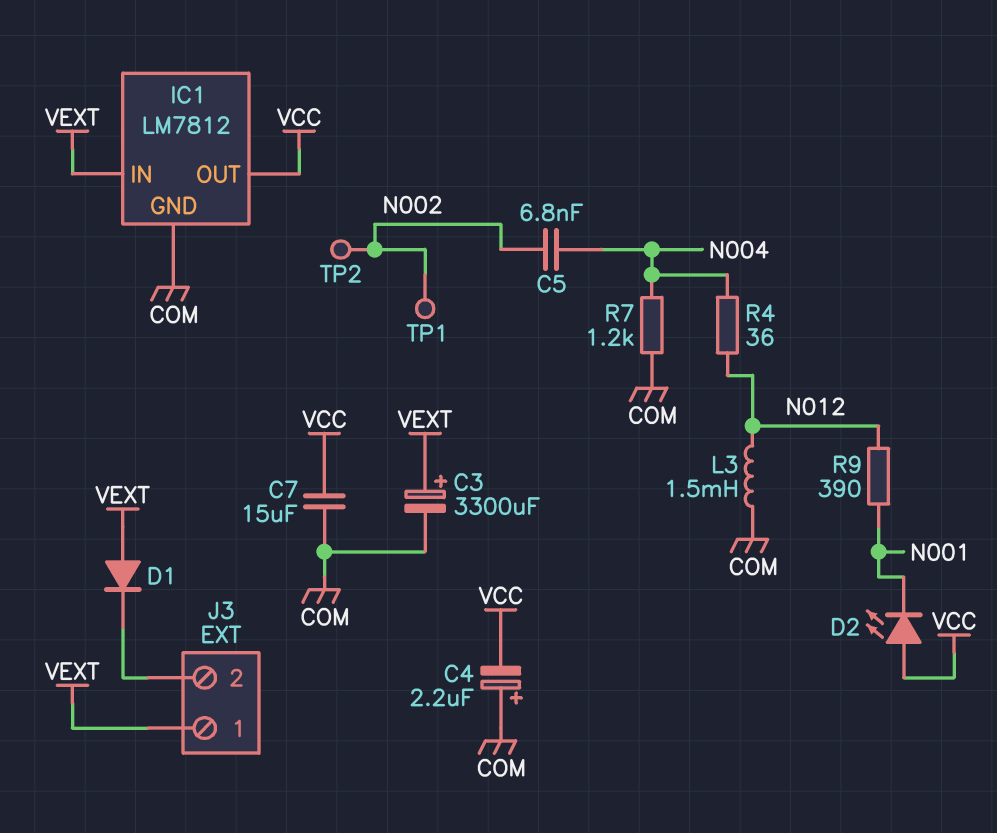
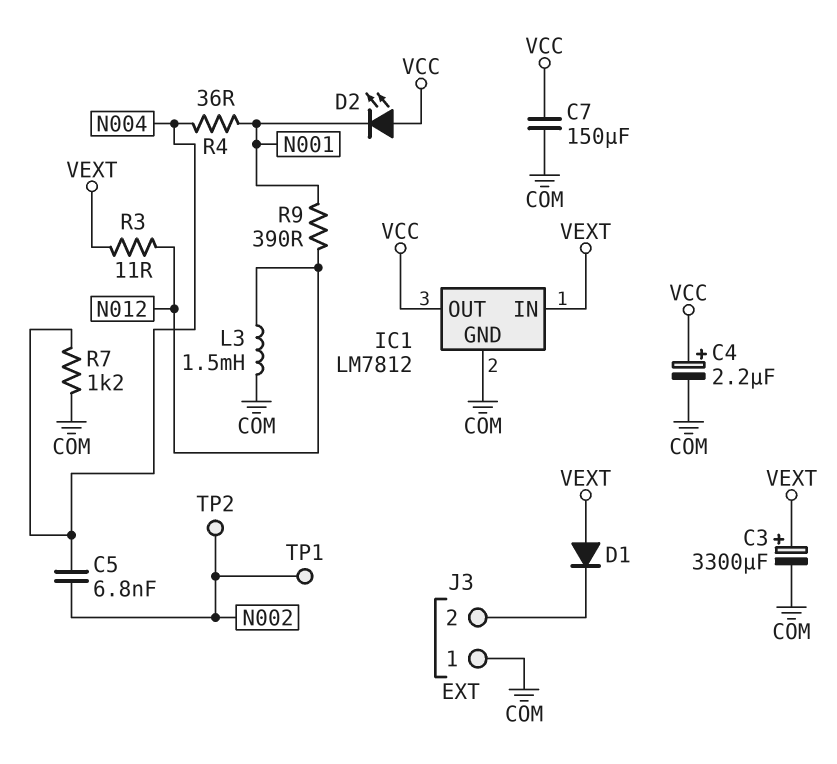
C4: 2.2uF (plus COM, minus VCC) -> 2.2uF (plus VCC, minus COM)
C7: 15uF (COM, VCC) -> 150uF (COM, VCC)
J3 pin 1: VEXT -> COM
R3: none -> 11 (N012, VEXT)
R4: 36 (N004, N012) -> 36 (N001, N004)

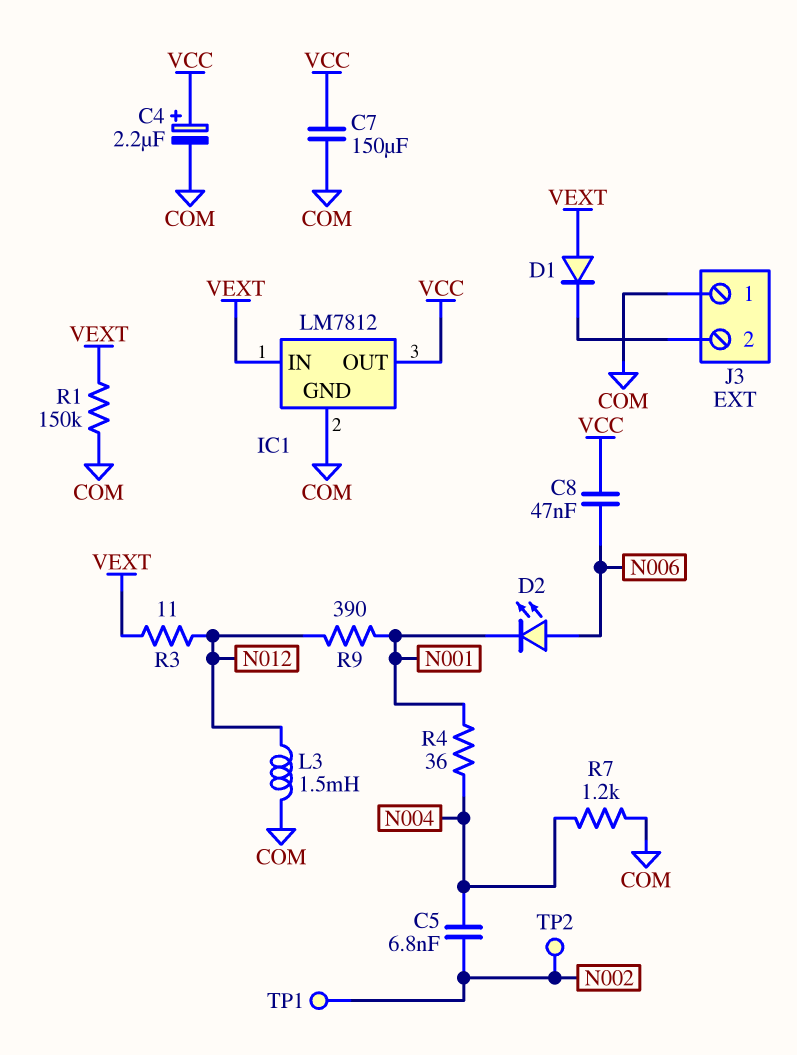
C3: 3300uF (plus VEXT, minus COM) -> none
C8: none -> 47nF (N006, VCC)
D2: LED (A VCC, K N001) -> LED (A N006, K N001)
R1: none -> 150k (COM, VEXT)

